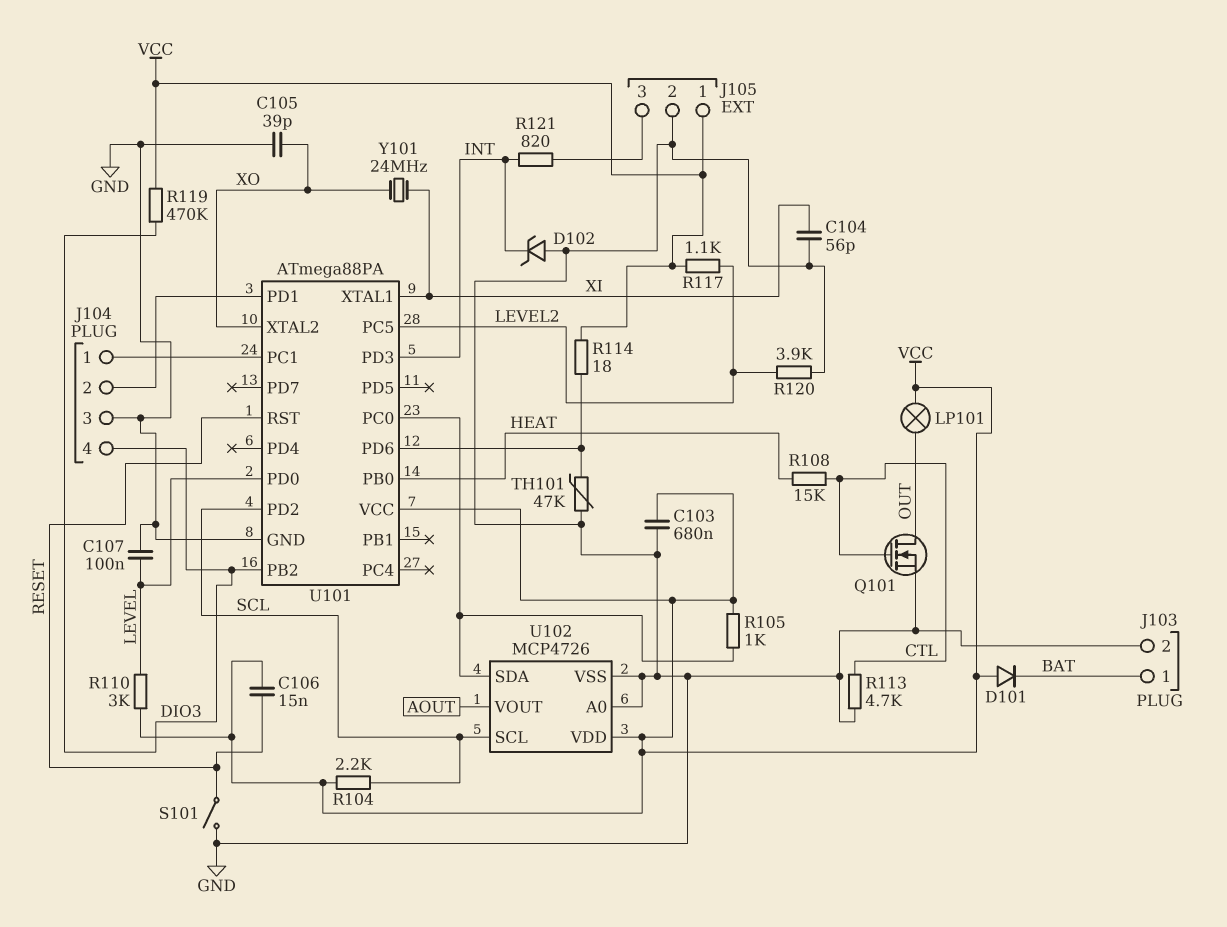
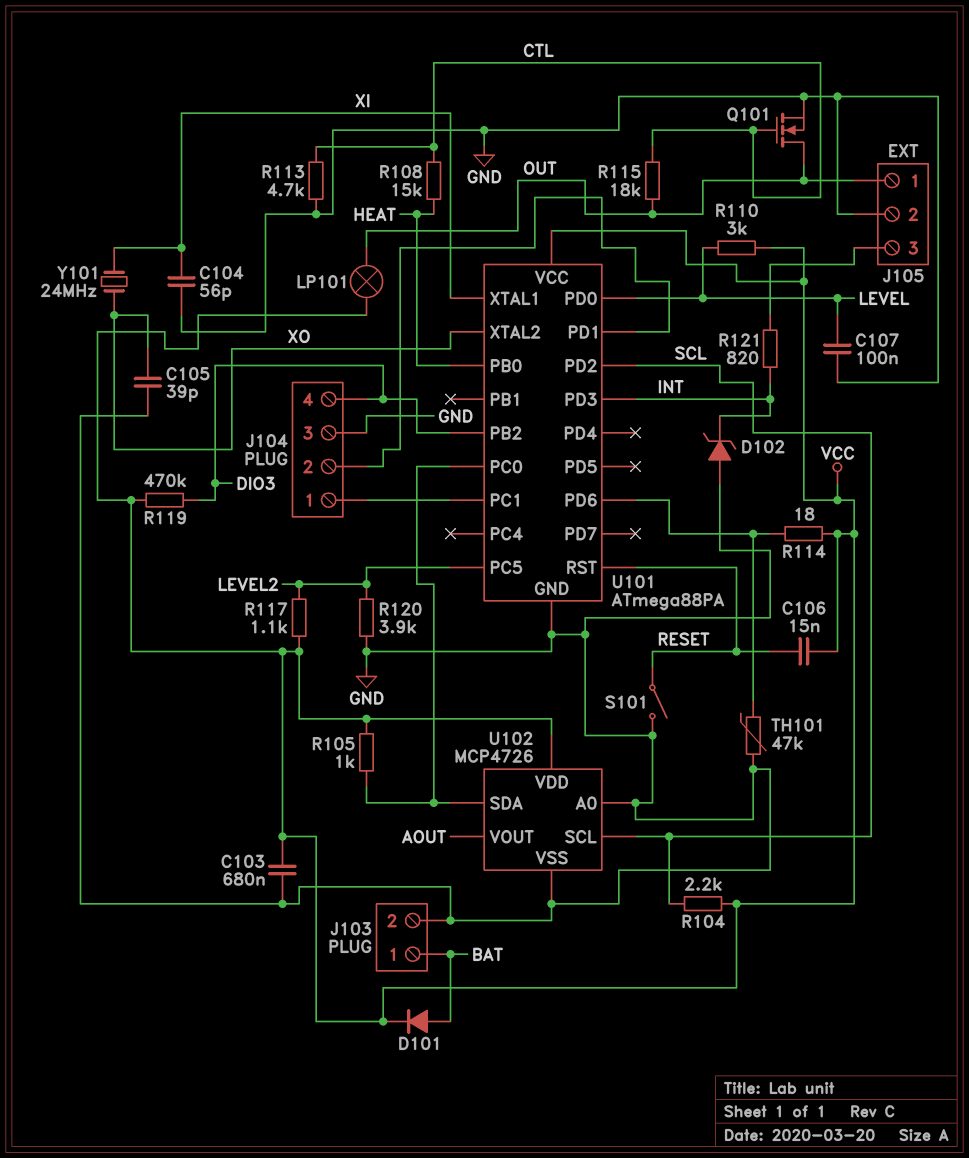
D101: diode (A VCC, K BAT) -> diode (A BAT, K VCC)
J105 pin 1: VCC -> OUT
R115: none -> 18k (CTL, OUT)

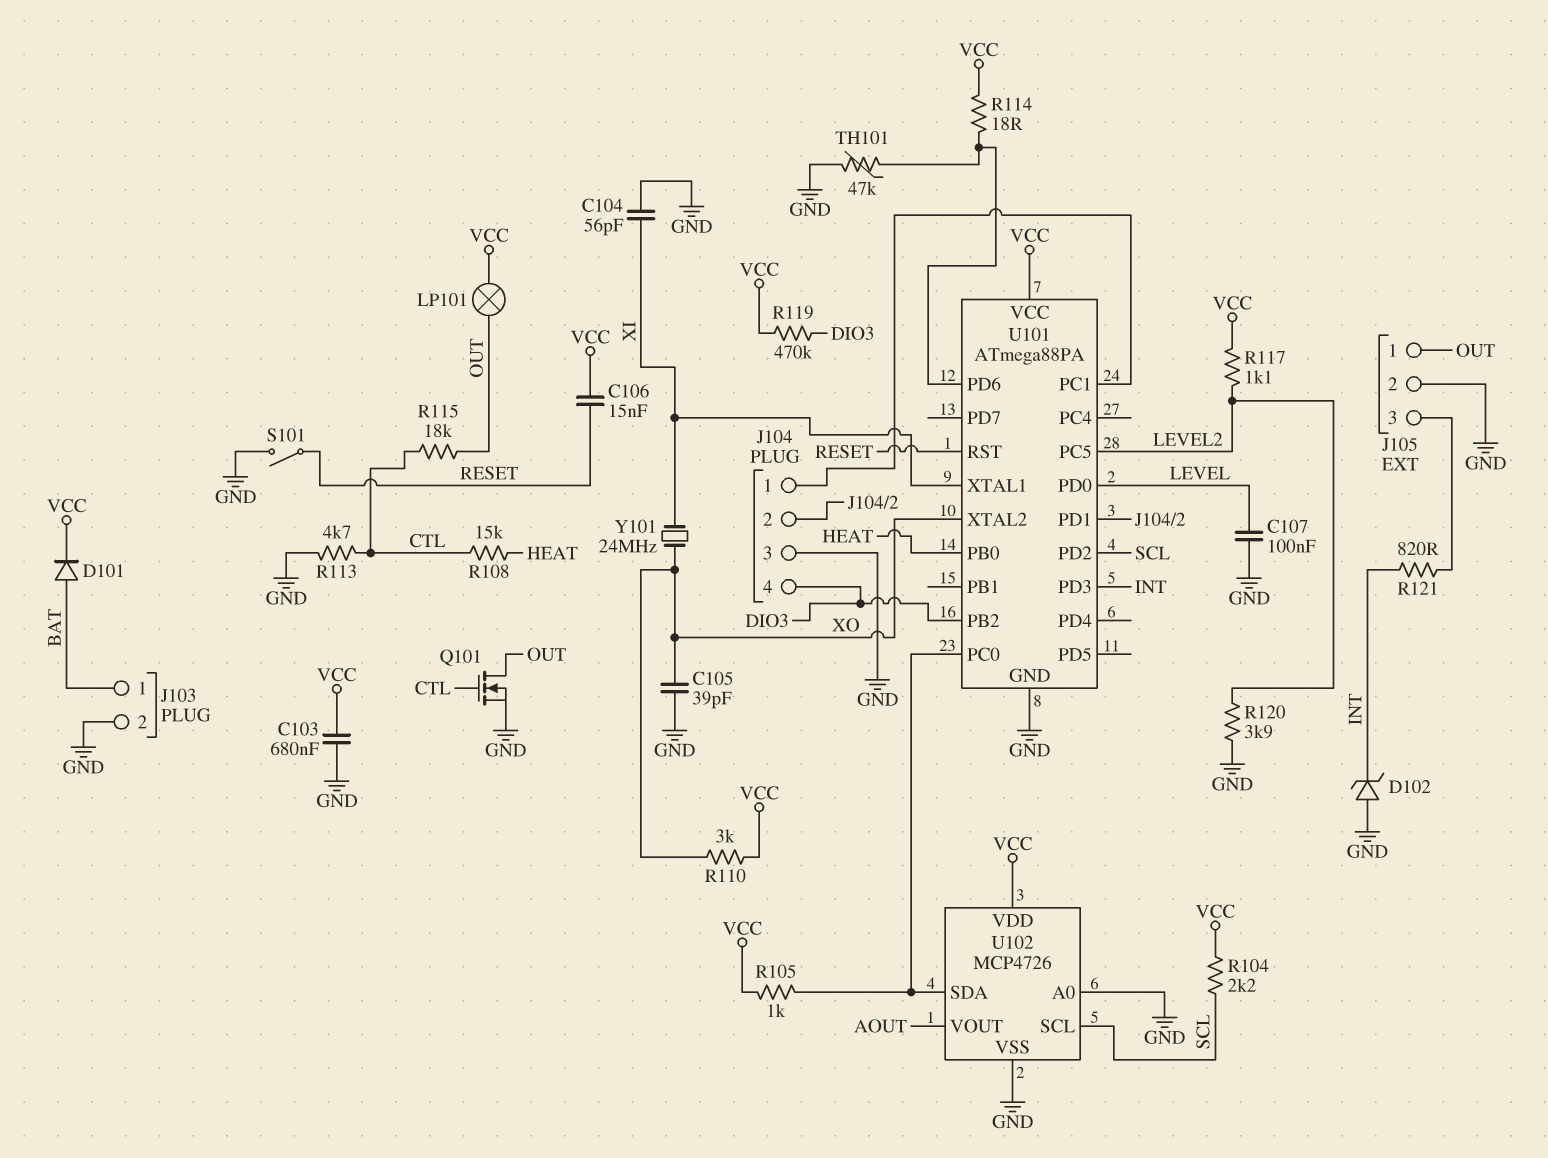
R110: 3k (LEVEL, VCC) -> 3k (VCC, XO)

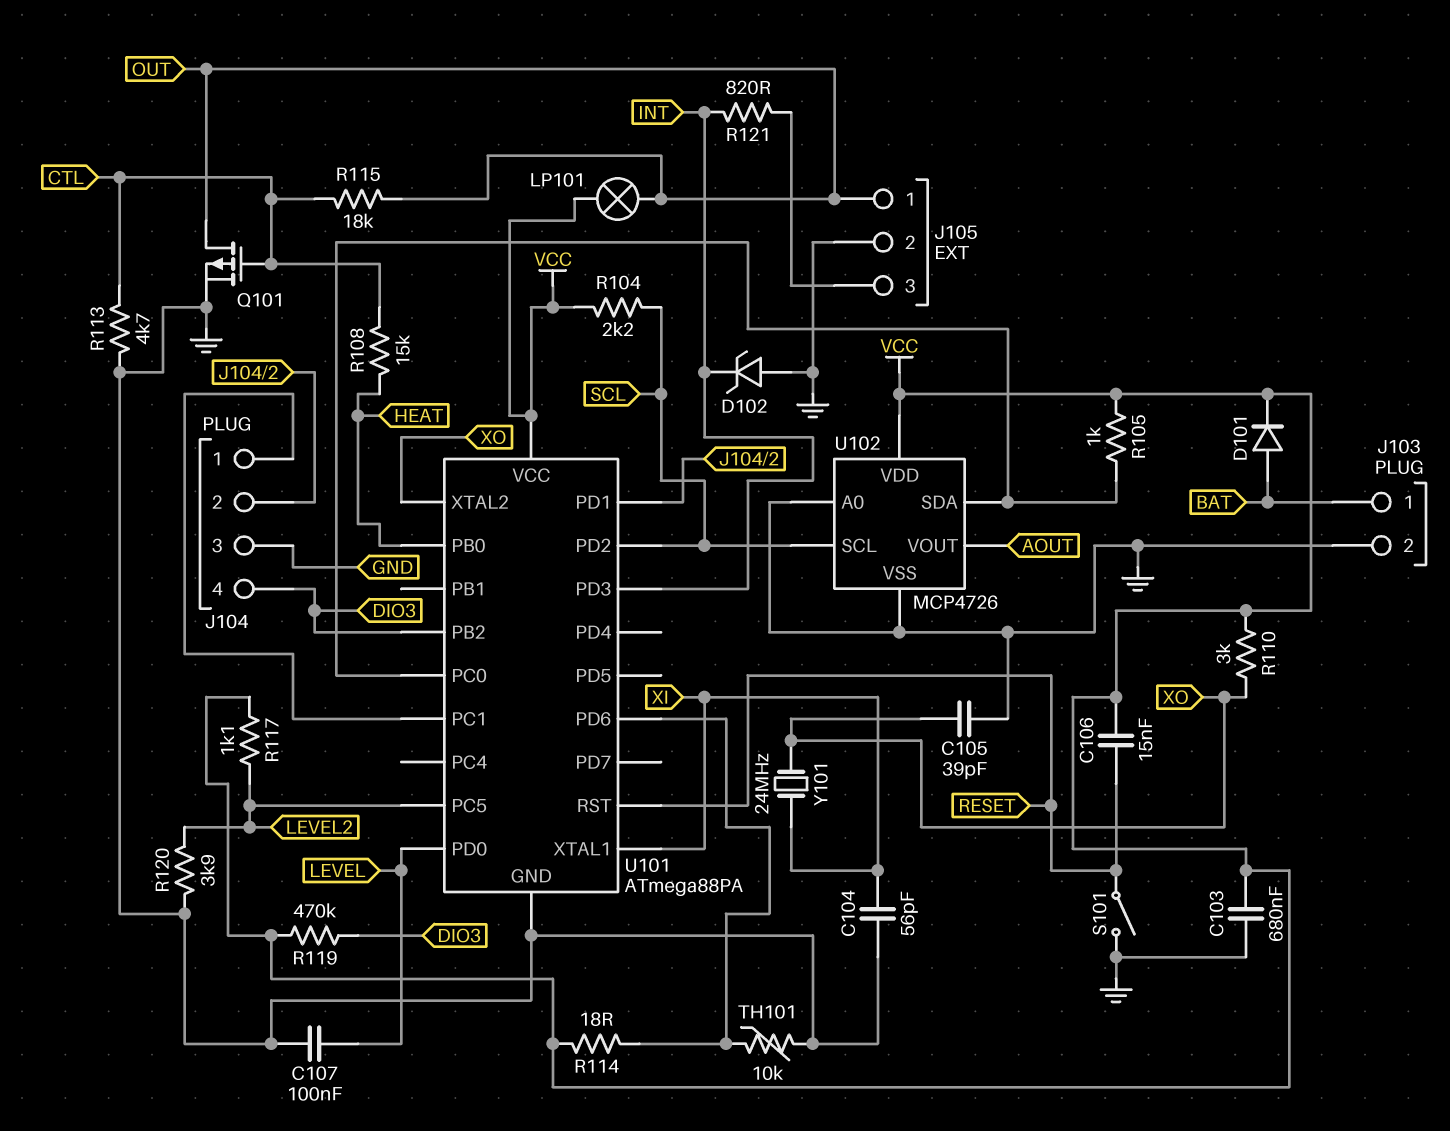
Q101: NMOS (G CTL, D OUT, S GND) -> PMOS (G CTL, D OUT, S GND)
TH101: 47k (GND, U101/PD6) -> 10k (GND, U101/PD6)

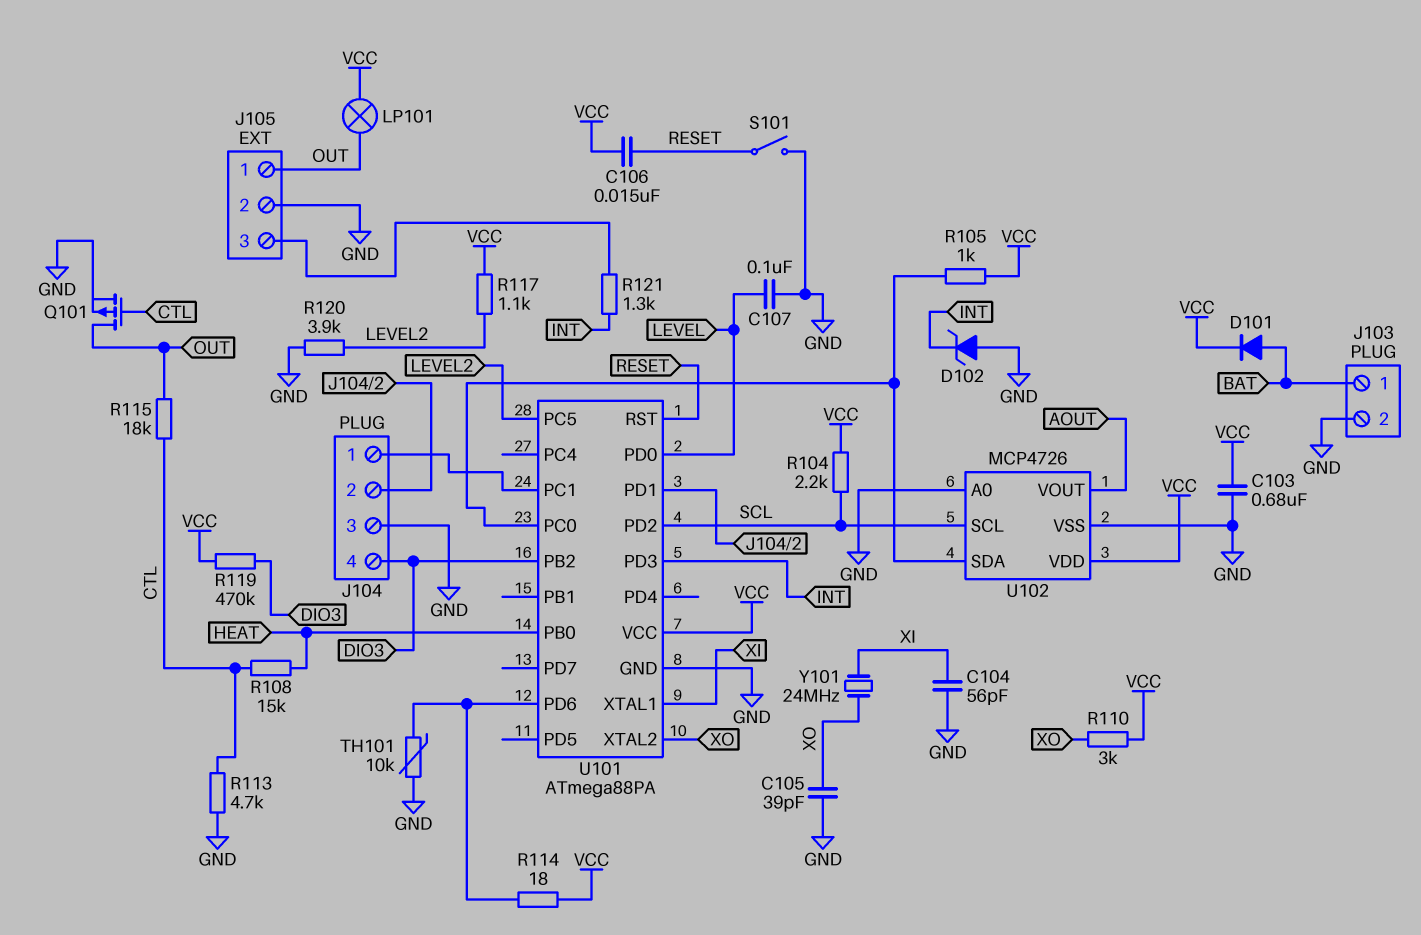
R121: 820 (INT, J105/3) -> 1.3k (INT, J105/3)

